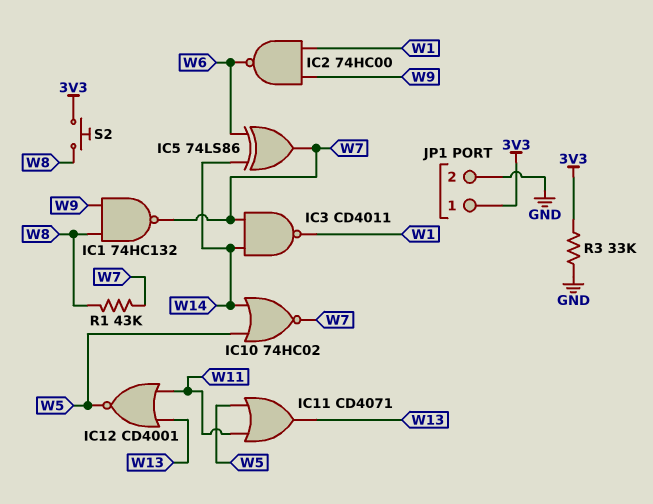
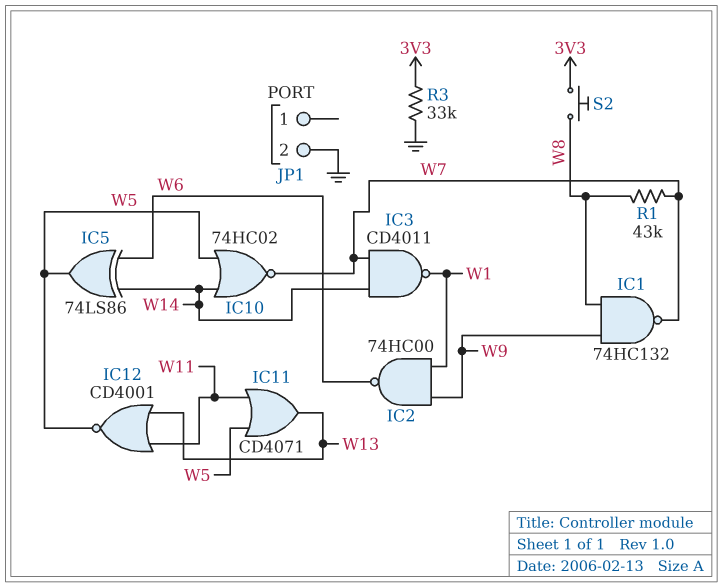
IC5: XOR 74LS86 (in W6, in W14, out W7) -> XOR 74LS86 (in W6, in W14, out W5)
JP1 pin 1: 3V3 -> none

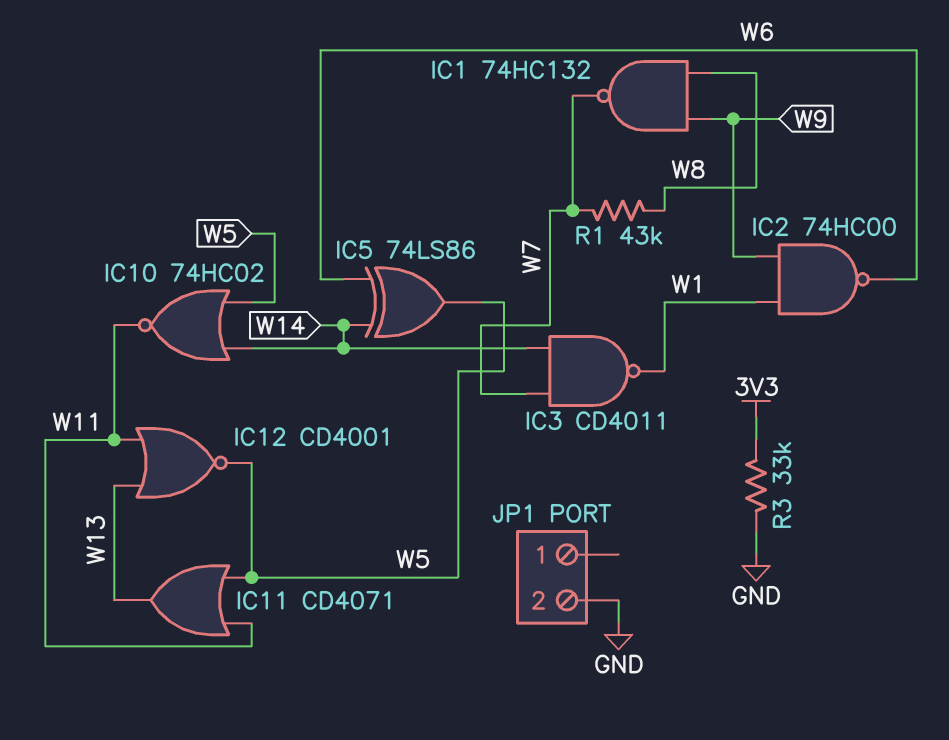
IC10: NOR 74HC02 (in W5, in W14, out W7) -> NOR 74HC02 (in W5, in W14, out W11)
S2: button (3V3, W8) -> none

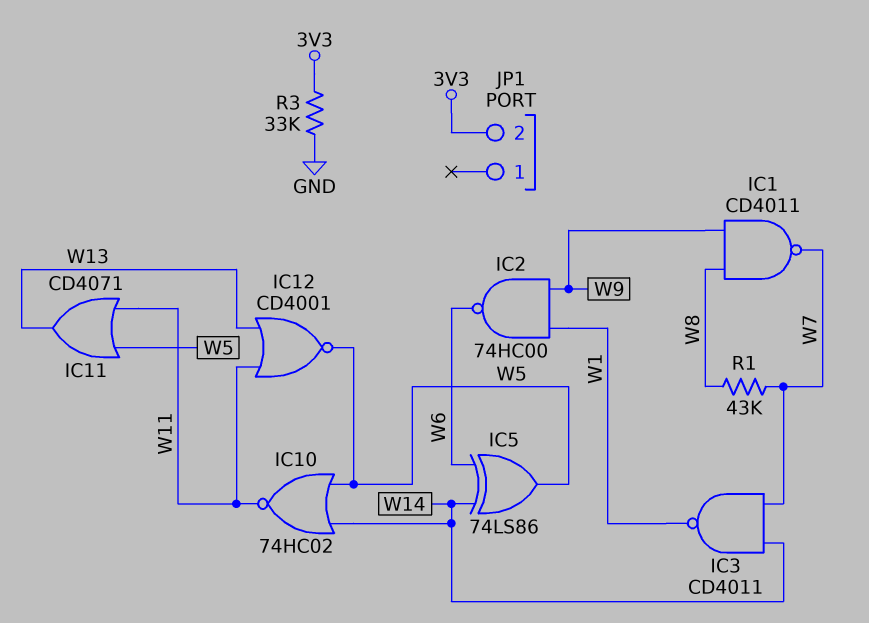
IC1: NAND 74HC132 (in W8, in W9, out W7) -> NAND CD4011 (in W8, in W9, out W7)
JP1 pin 2: GND -> 3V3

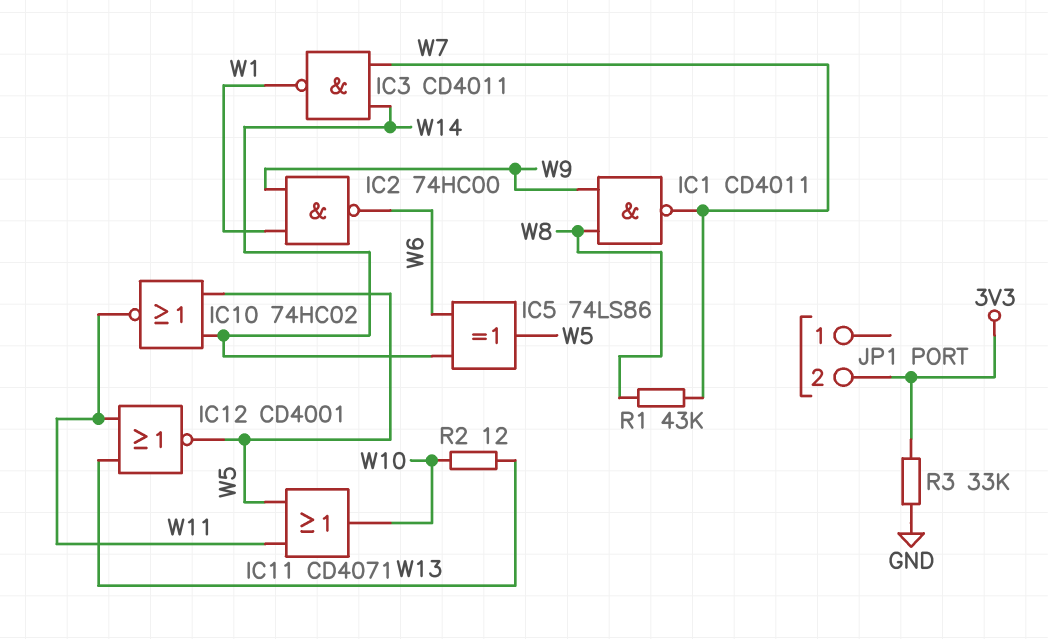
IC11: OR CD4071 (in W5, in W11, out W13) -> OR CD4071 (in W5, in W11, out W10)
R2: none -> 12 (W10, W13)

